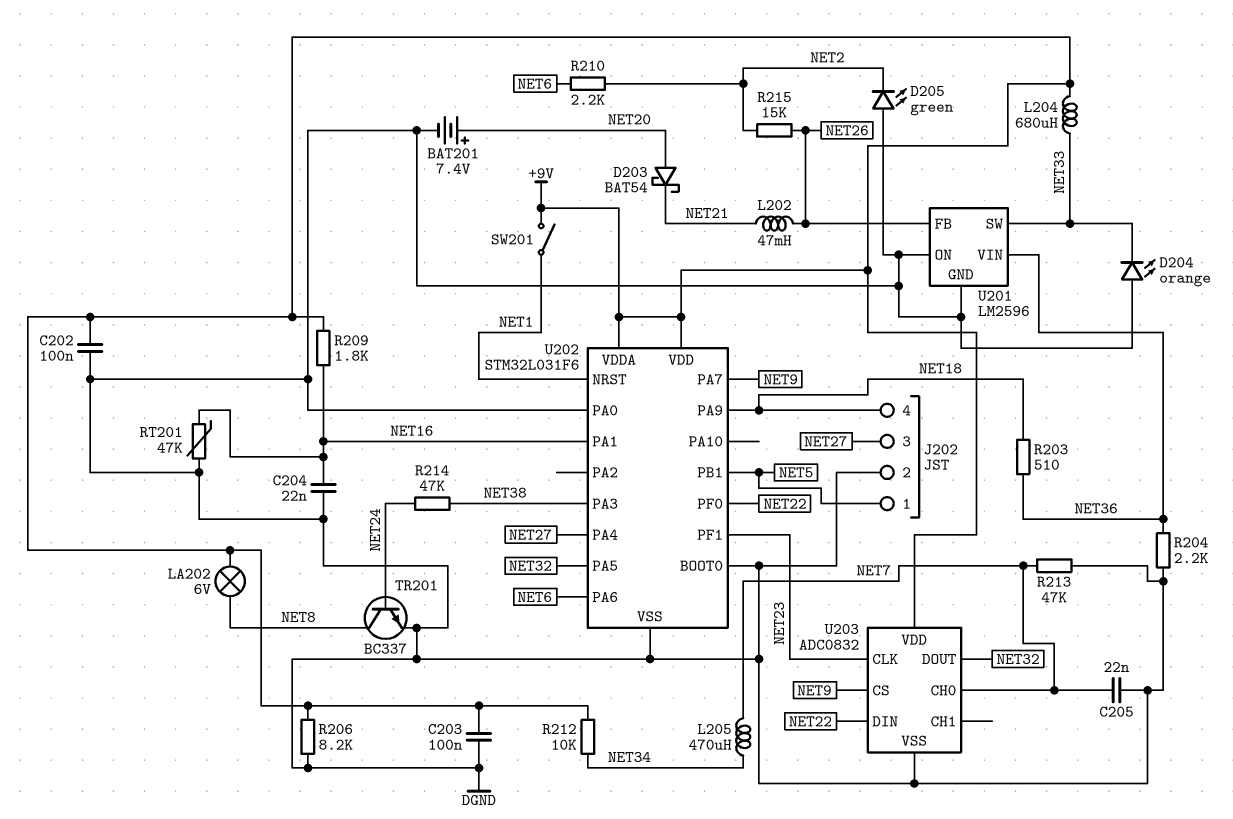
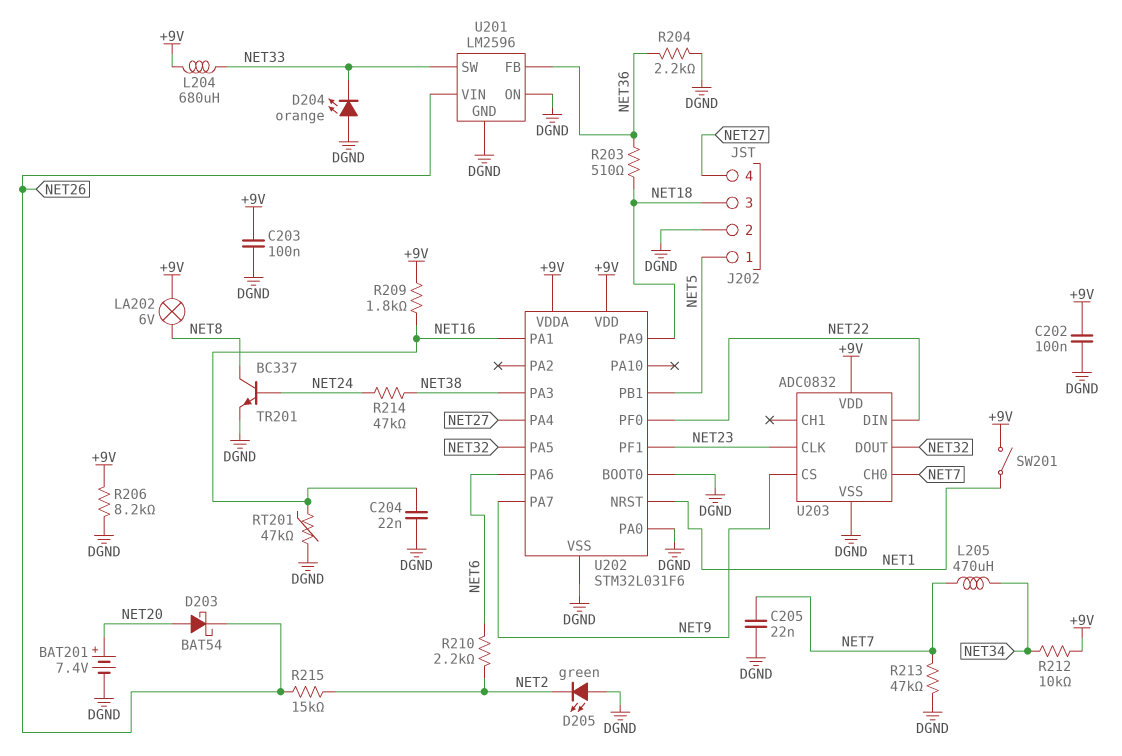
D203: schottky BAT54 (A NET20, K NET21) -> schottky BAT54 (A NET20, K NET26)
J202 pin 3: NET27 -> NET18
J202 pin 4: NET18 -> NET27
L202: 47mH (NET21, NET26) -> none
U201 pin FB: NET26 -> NET36
U201 pin VIN: NET36 -> NET26

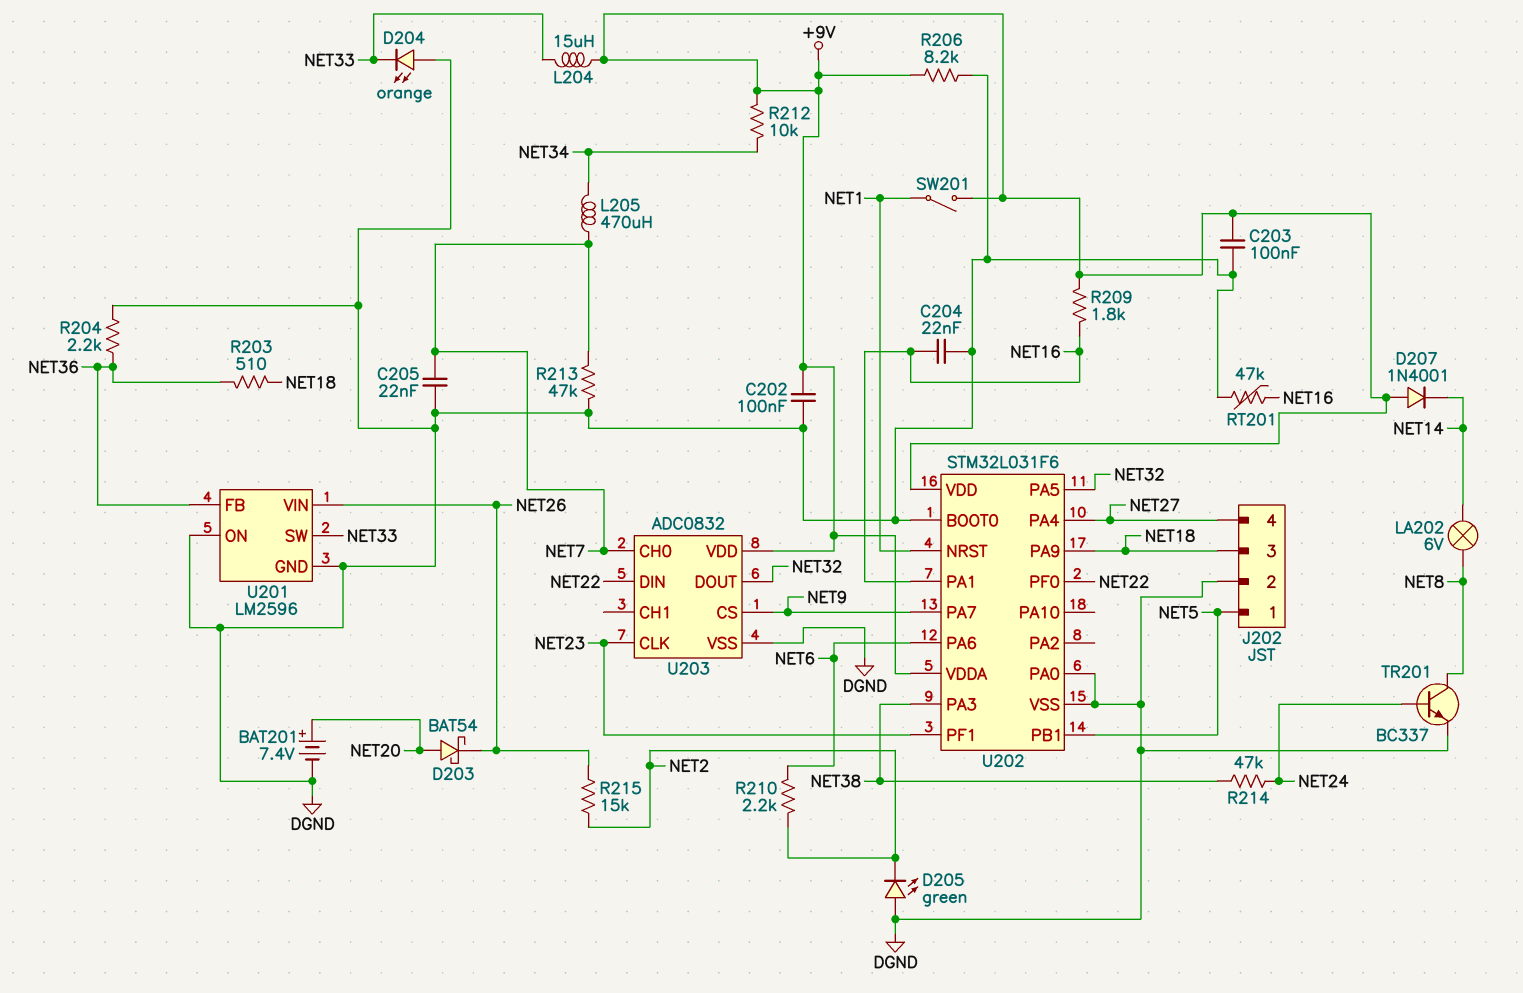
D207: none -> diode 1N4001 (A +9V, K NET14)
L204: 680uH (+9V, NET33) -> 15uH (+9V, NET33)
LA202: lamp 6V (+9V, NET8) -> lamp 6V (NET8, NET14)

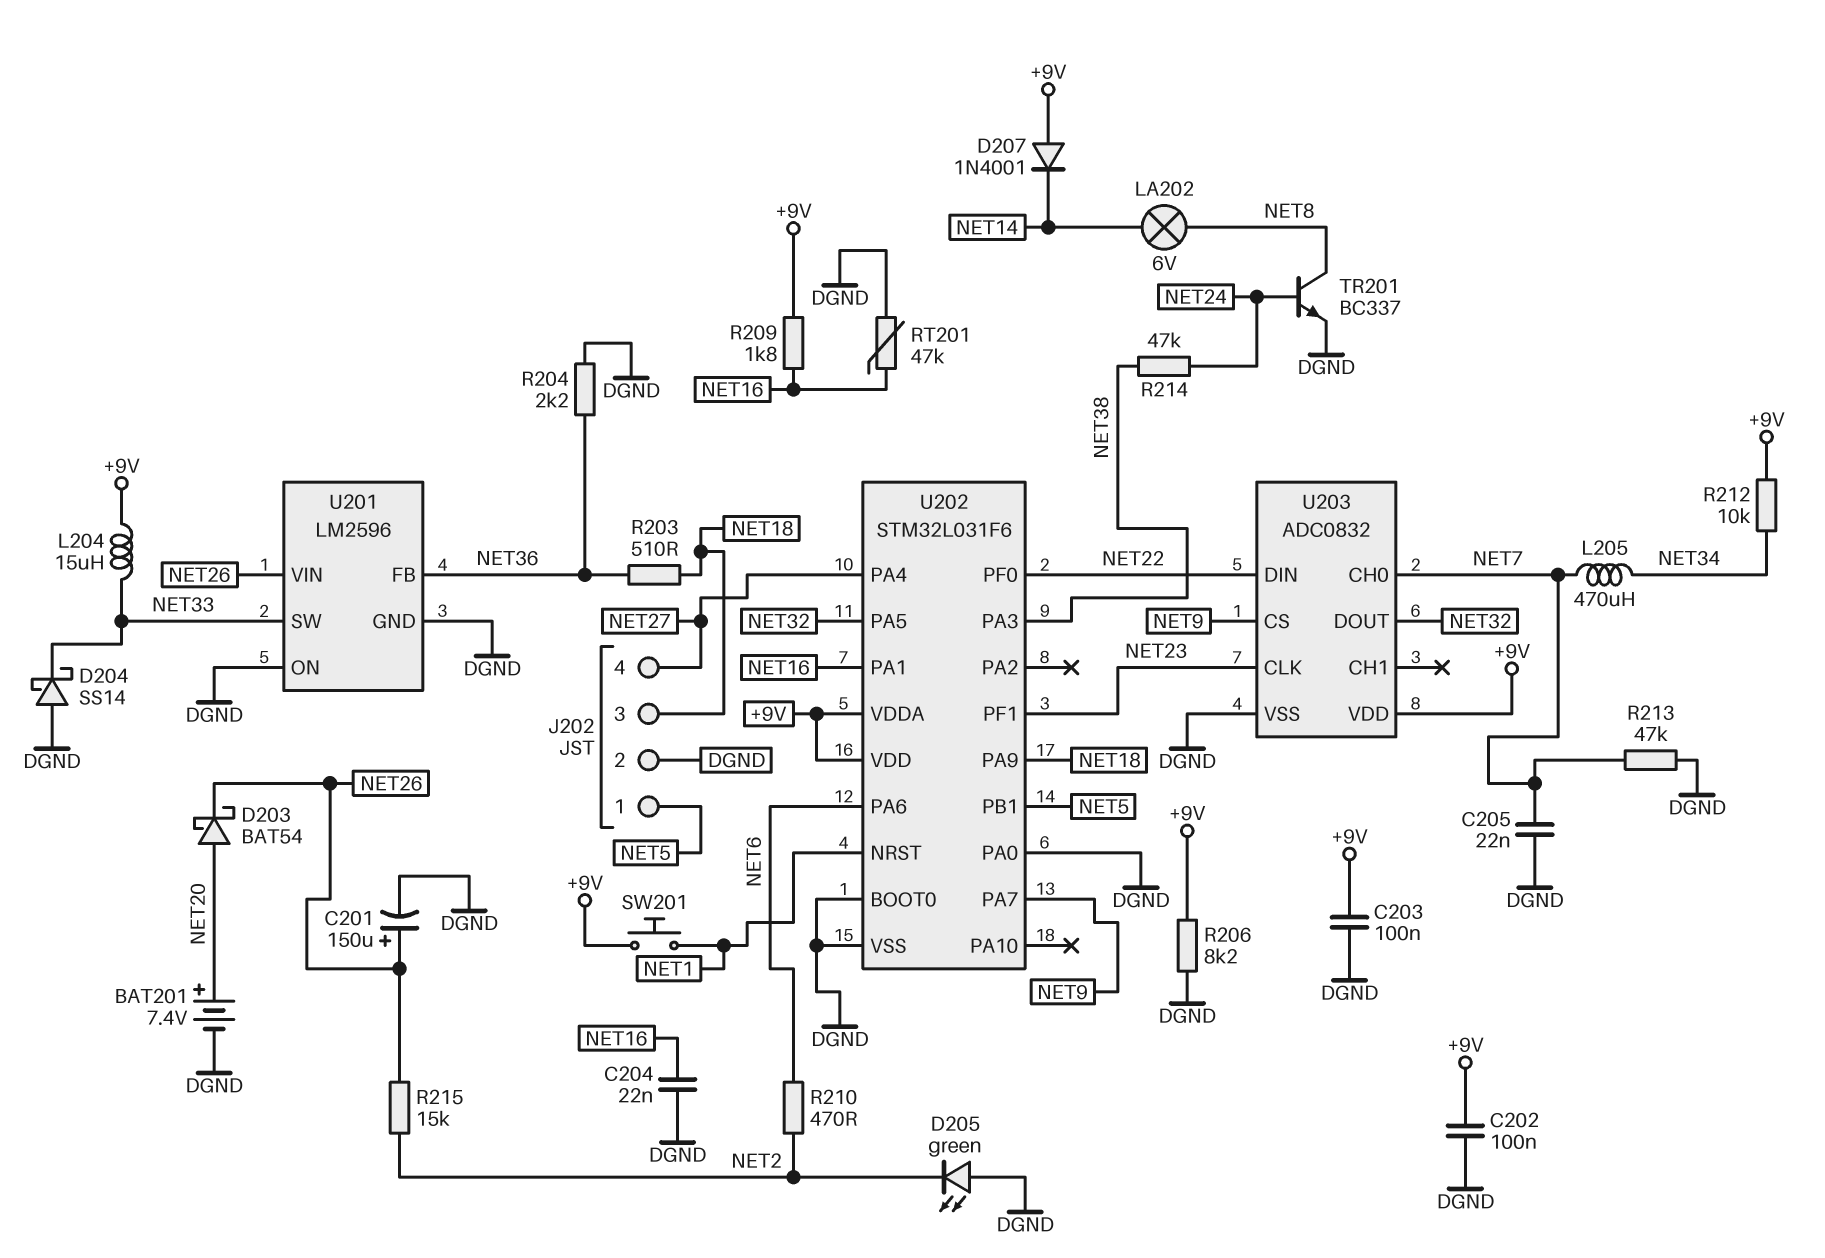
C201: none -> 150uF (plus NET26, minus DGND)
D204: LED orange (A DGND, K NET33) -> schottky SS14 (A DGND, K NET33)
R210: 2.2k (NET2, NET6) -> 470 (NET2, NET6)
SW201: switch (+9V, NET1) -> button (+9V, NET1)

